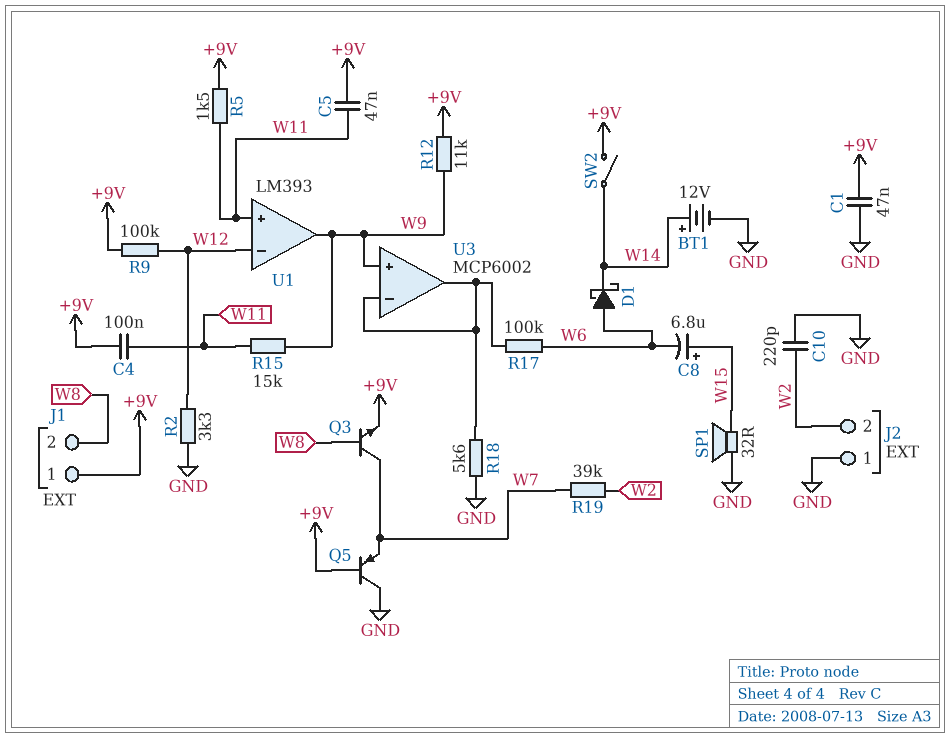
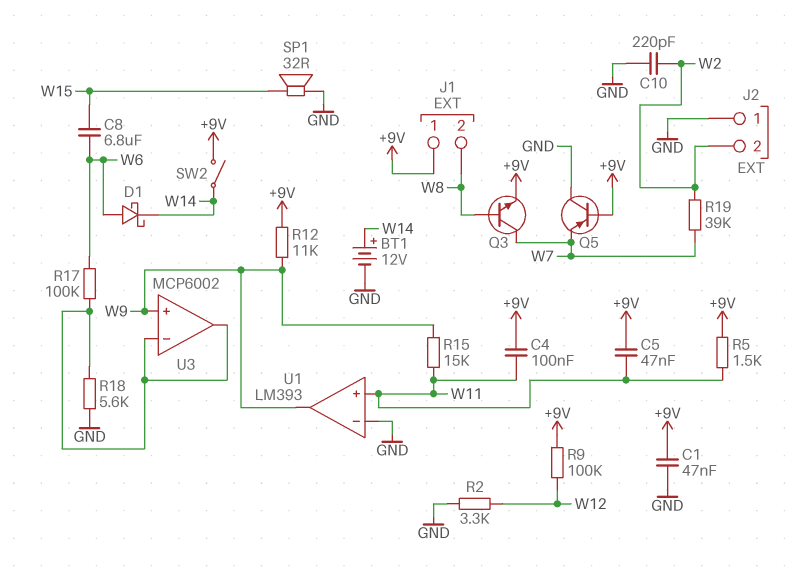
C8: 6.8uF (plus W15, minus W6) -> 6.8uF (W6, W15)
U1 pin in-: W12 -> GND

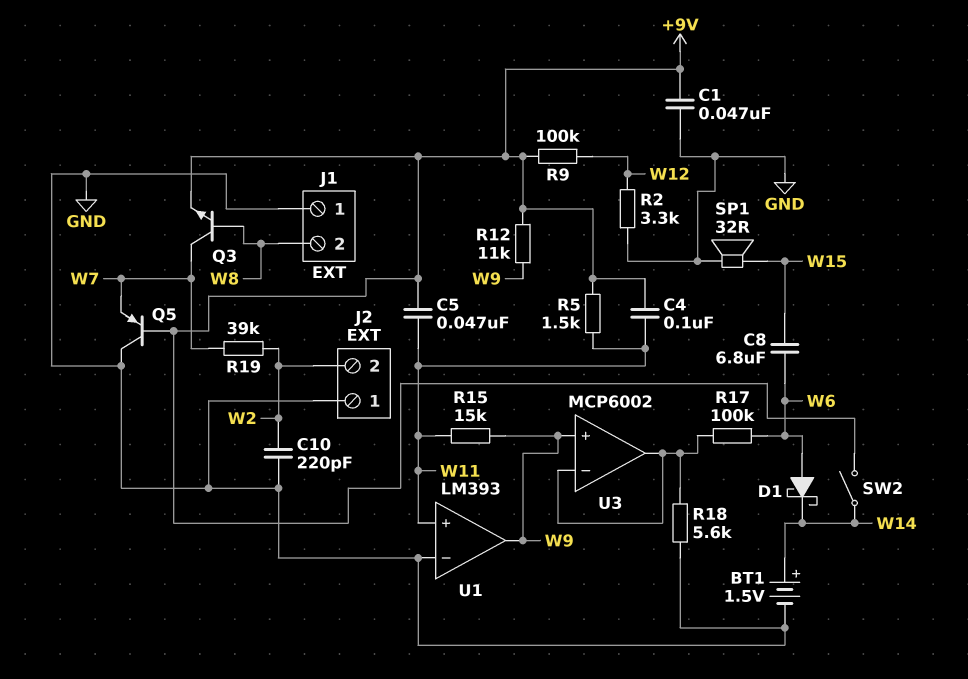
BT1: 12V (plus W14, minus GND) -> 1.5V (plus W14, minus GND)
J1 pin 1: +9V -> GND

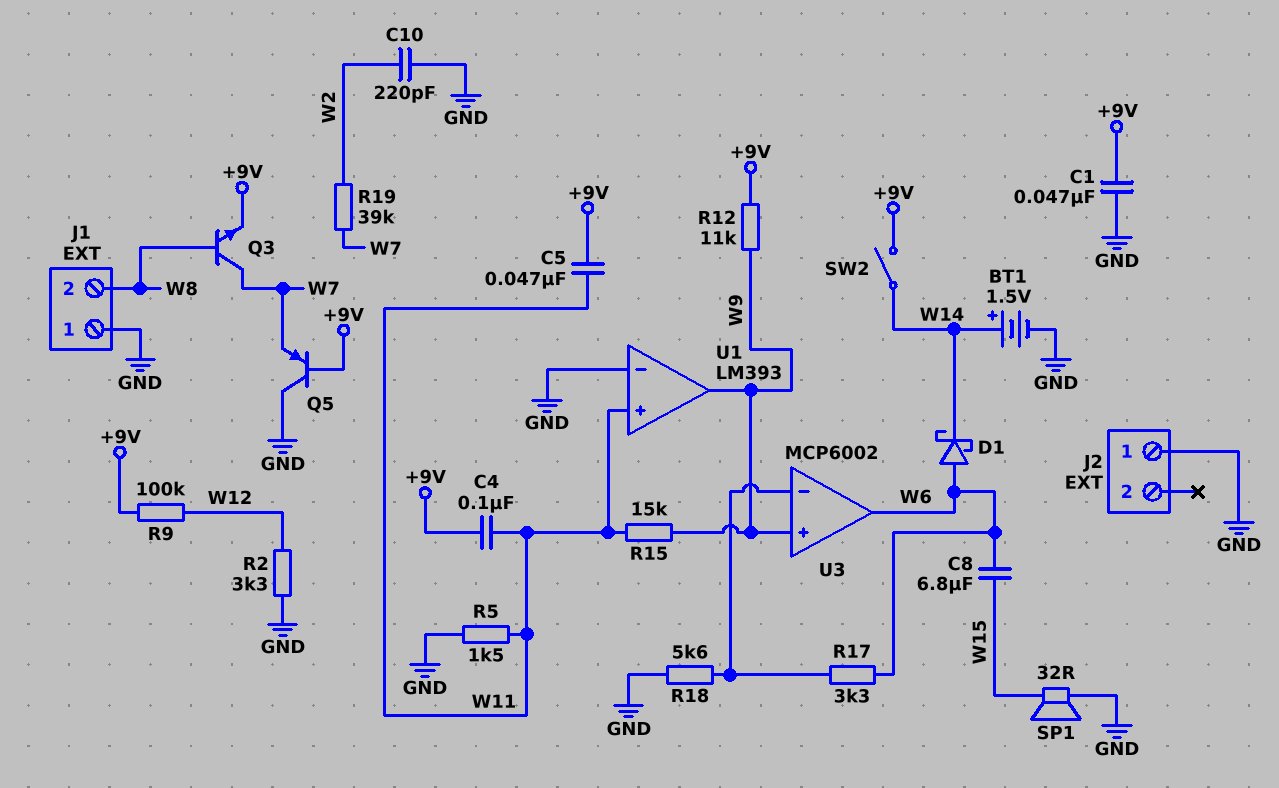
J2 pin 2: W2 -> none
R5: 1.5k (+9V, W11) -> 1.5k (GND, W11)
R17: 100k (U3/in-, W6) -> 3.3k (U3/in-, W6)
U3 pin out: U3/in- -> W6

